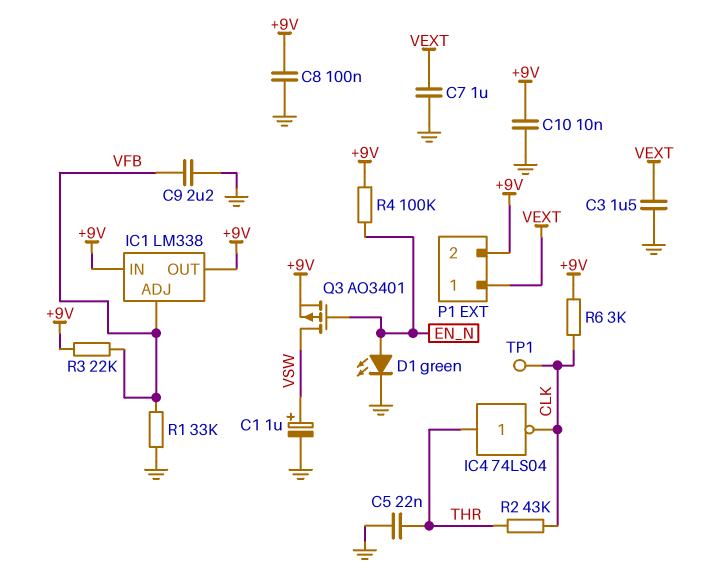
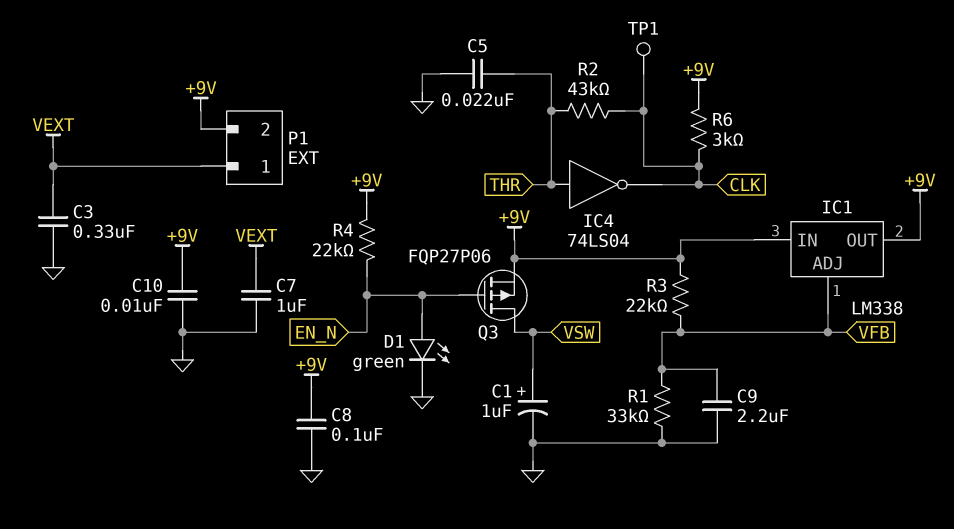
C3: 1.5uF (GND, VEXT) -> 330nF (GND, VEXT)
Q3: PMOS AO3401 (G EN_N, D VSW, S +9V) -> PMOS FQP27P06 (G EN_N, D VSW, S +9V)
R4: 100k (+9V, EN_N) -> 22k (+9V, EN_N)

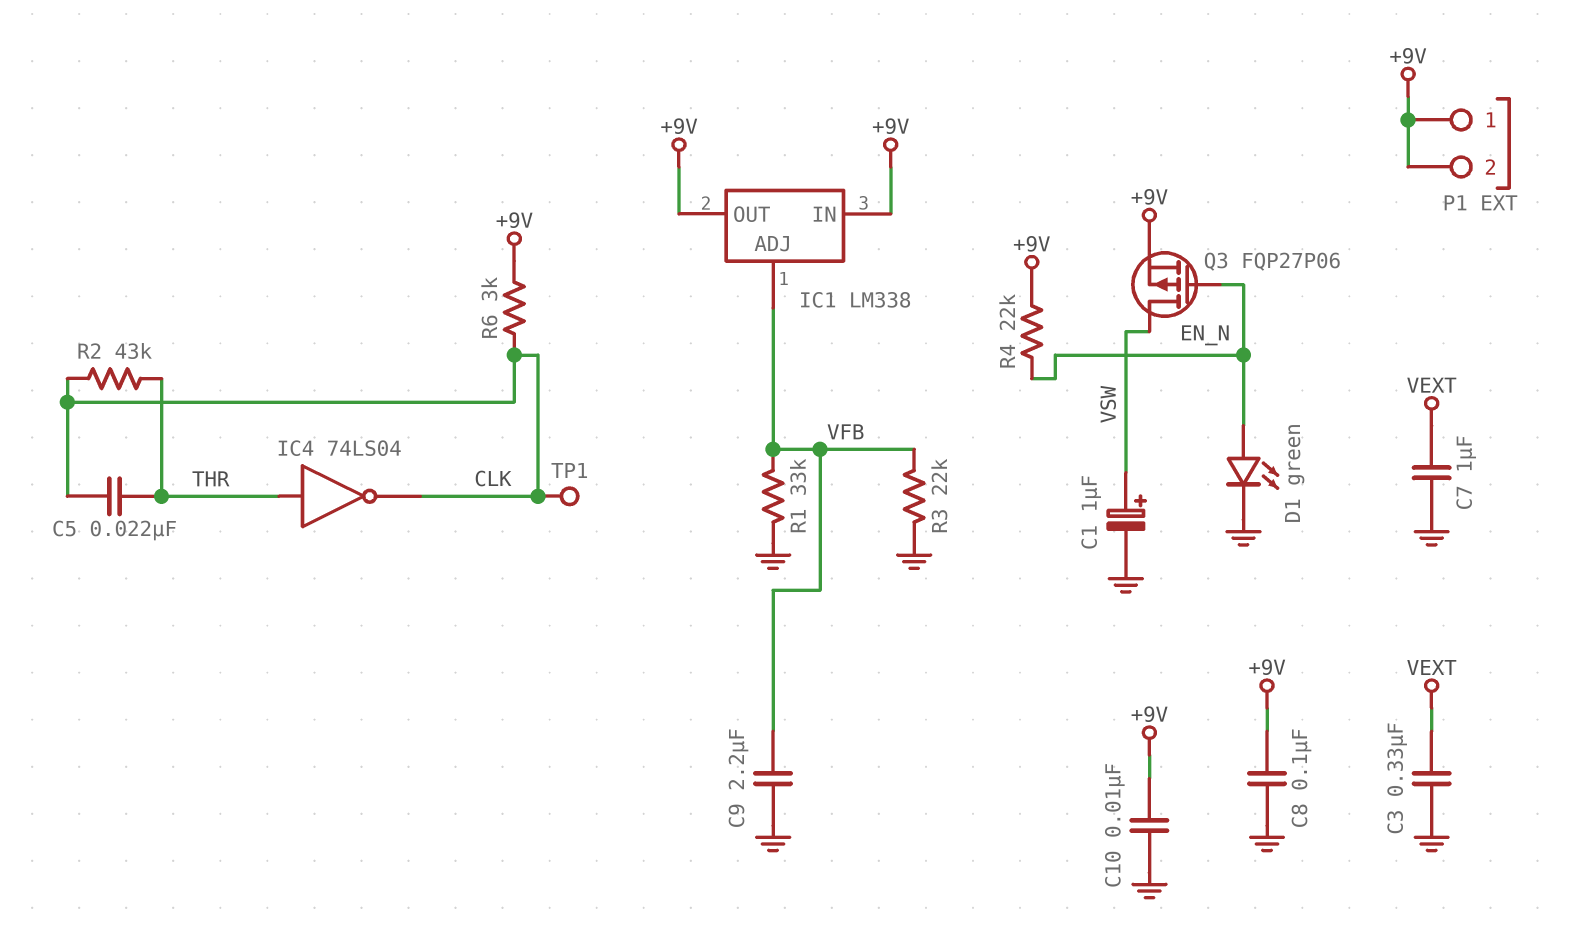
C5: 22nF (GND, THR) -> 22nF (CLK, THR)
P1 pin 1: VEXT -> +9V
R3: 22k (+9V, VFB) -> 22k (GND, VFB)

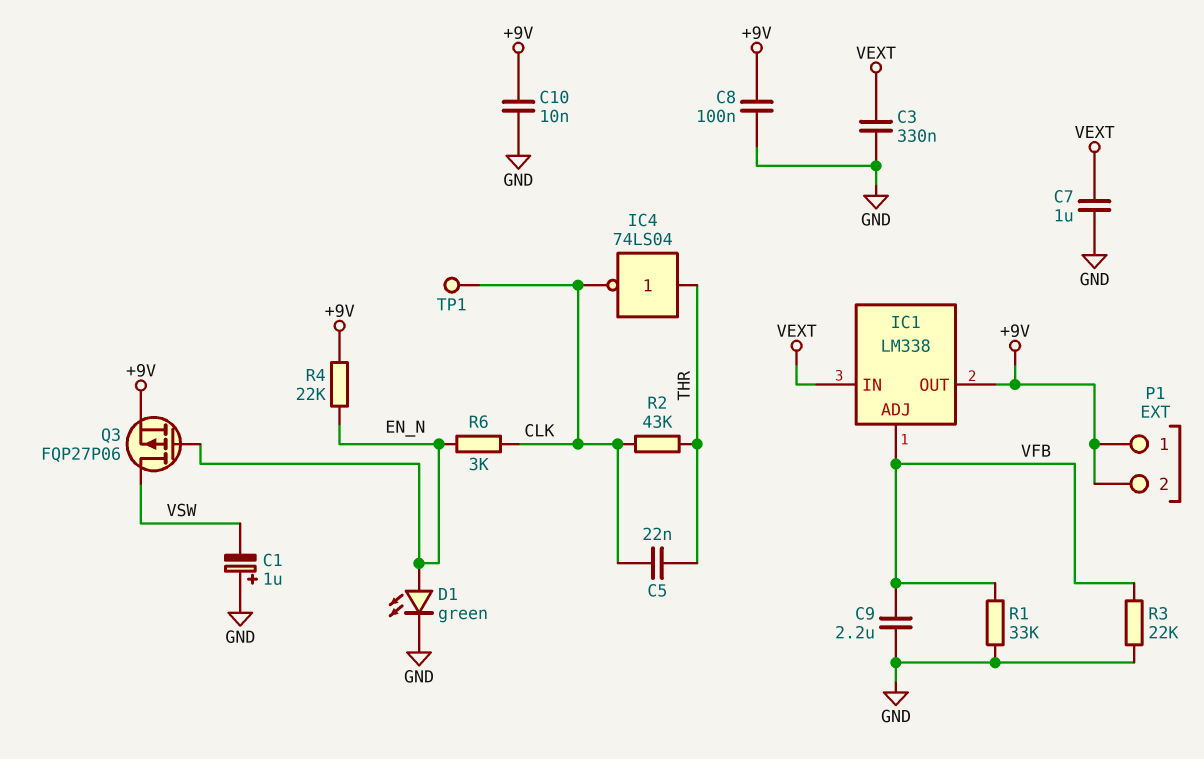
C1: 1uF (plus VSW, minus GND) -> 1uF (plus GND, minus VSW)
IC1 pin IN: +9V -> VEXT
R6: 3k (+9V, CLK) -> 3k (CLK, EN_N)

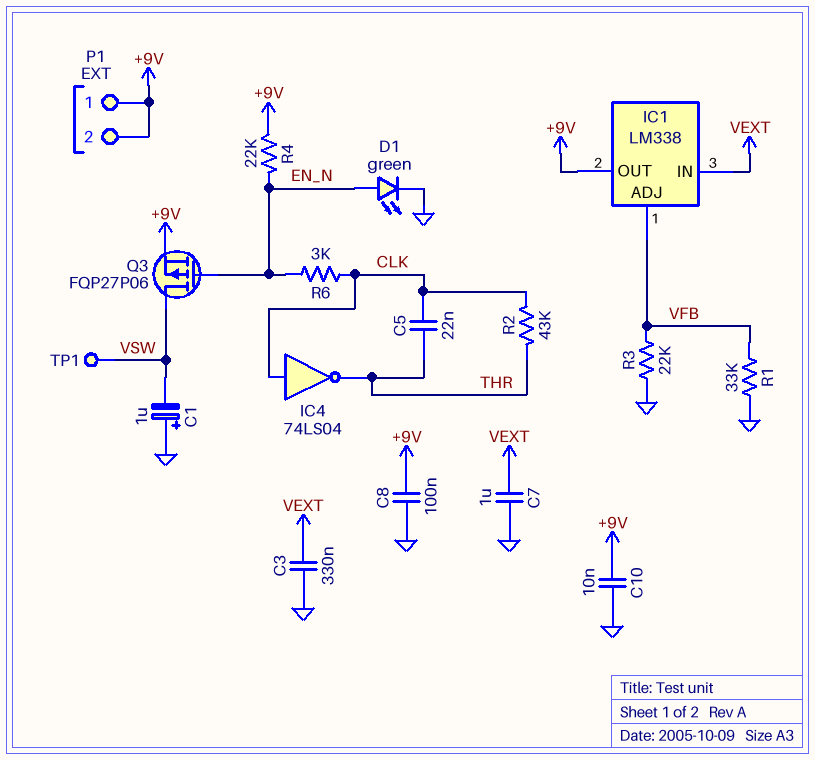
C9: 2.2uF (GND, VFB) -> none
IC4: NOT 74LS04 (in THR, out CLK) -> NOT 74LS04 (in CLK, out THR)
TP1: test point (CLK) -> test point (VSW)

